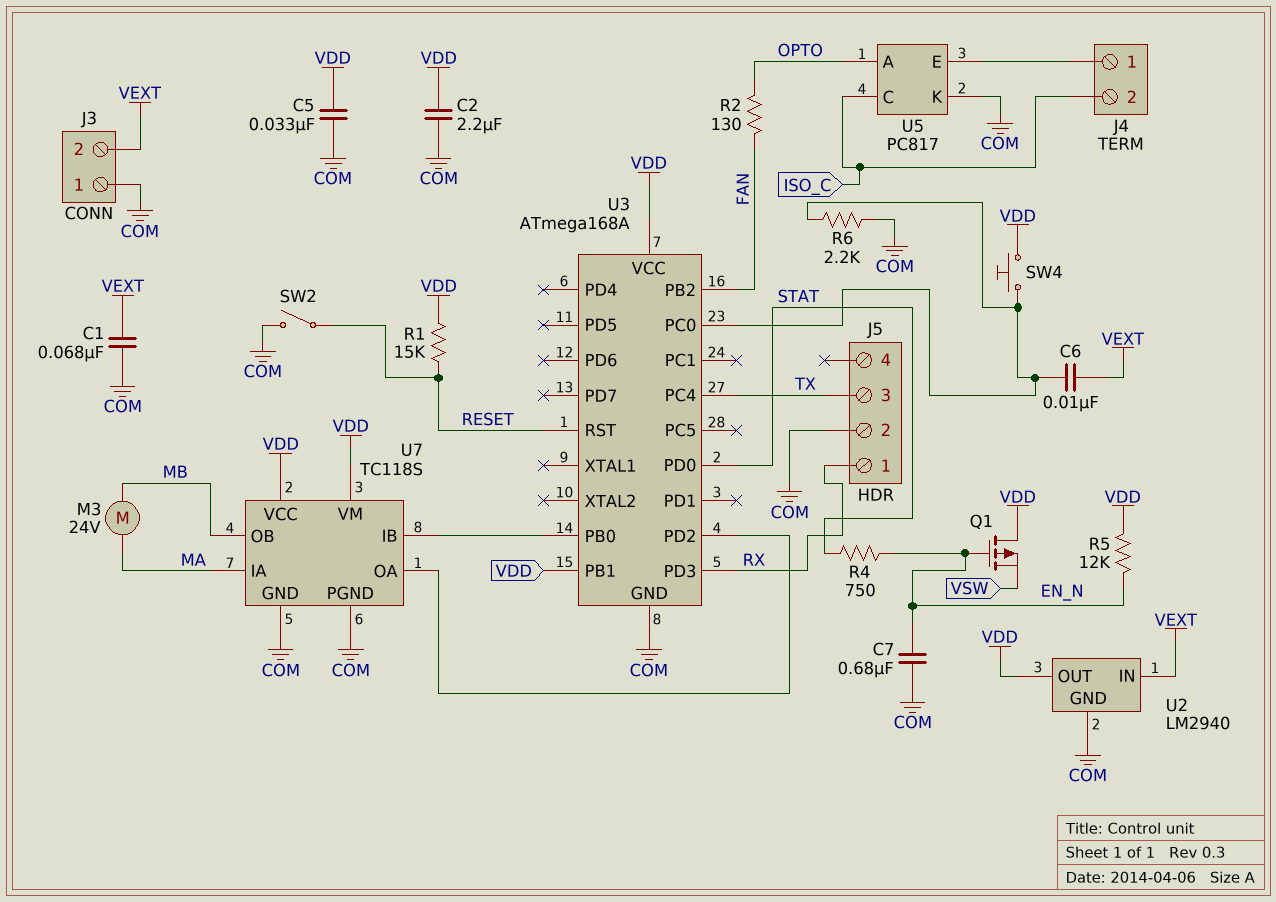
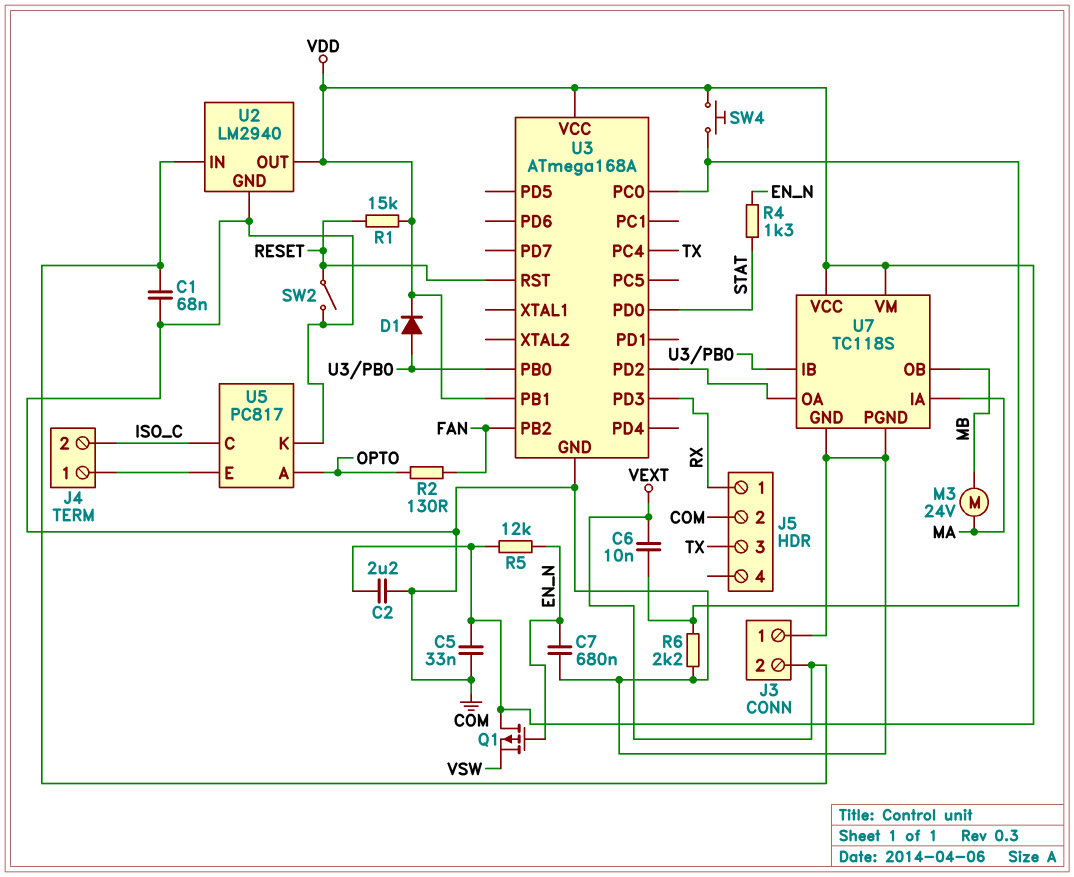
D1: none -> diode (A U3/PB0, K VDD)
R4: 750 (EN_N, STAT) -> 1.3k (EN_N, STAT)

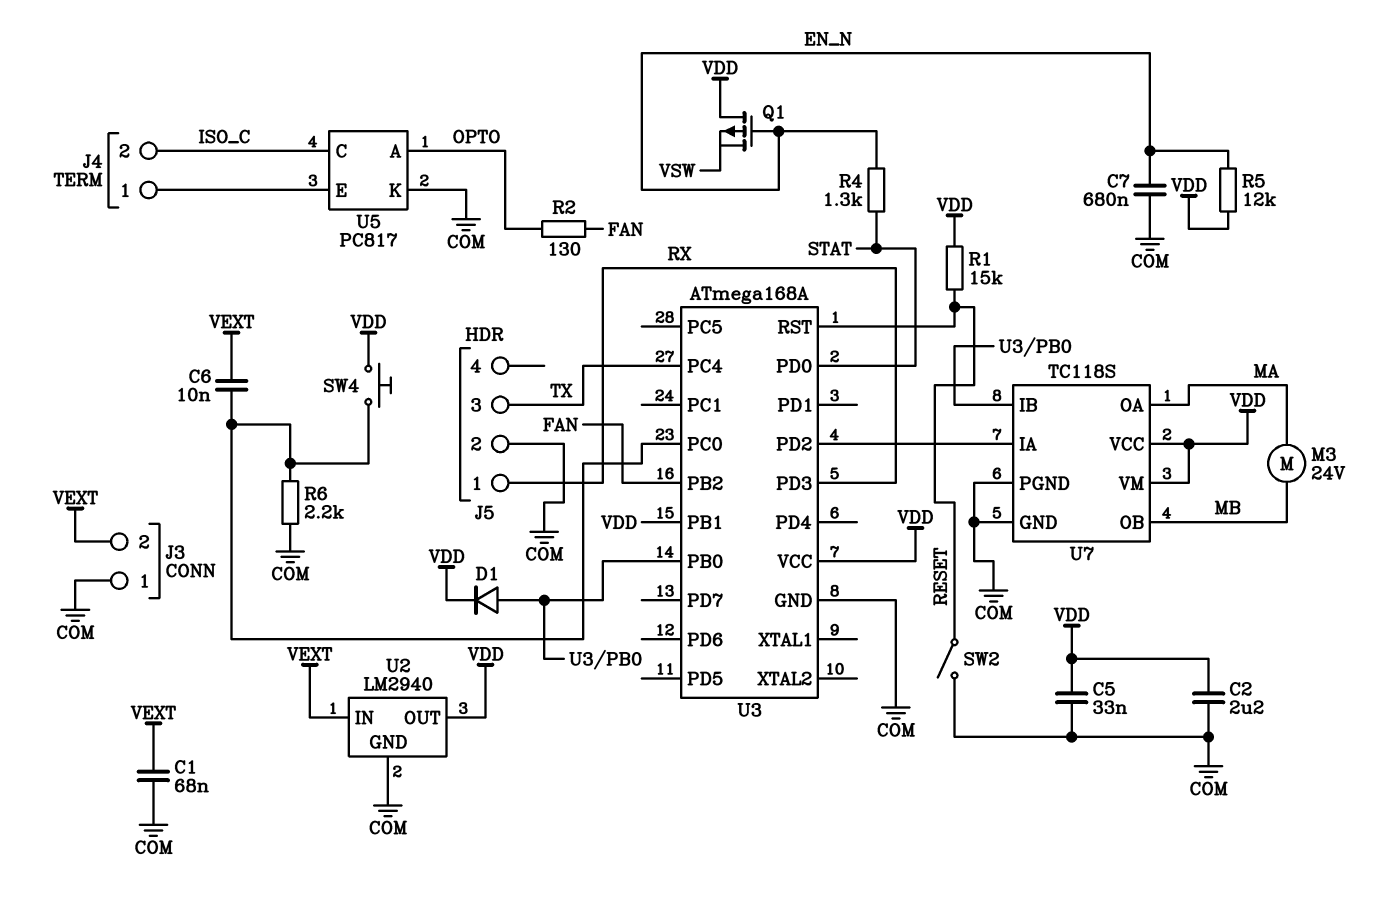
U7 pin IA: MA -> U3/PD2
U7 pin OA: U3/PD2 -> MA

